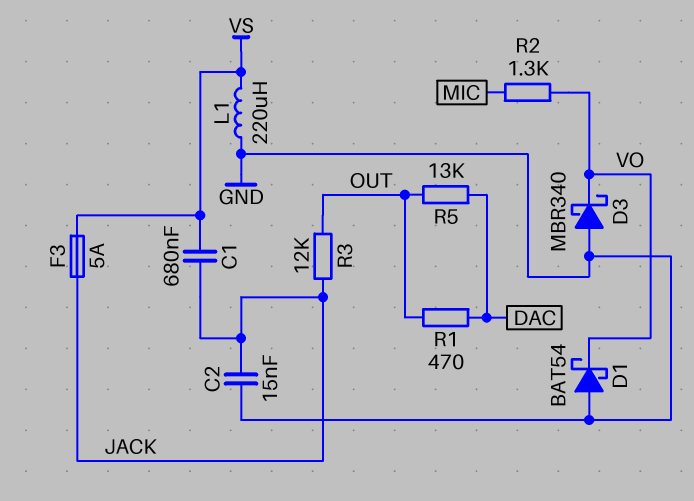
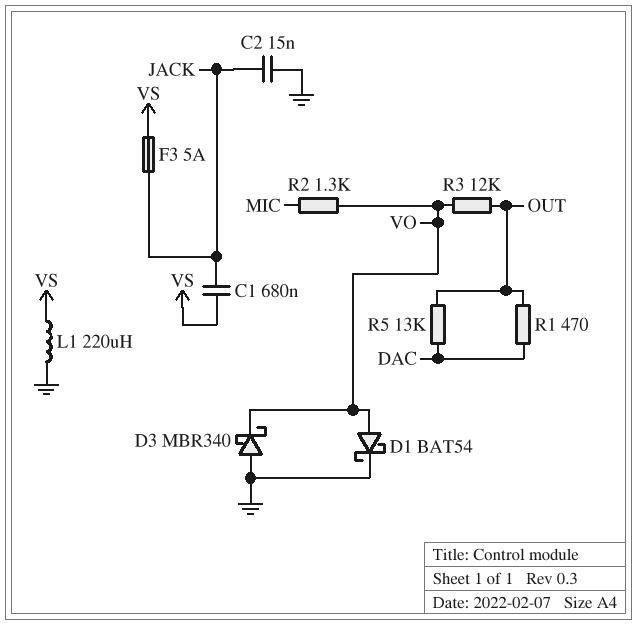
D1: schottky BAT54 (A GND, K VO) -> schottky BAT54 (A VO, K GND)
R3: 12k (JACK, OUT) -> 12k (OUT, VO)

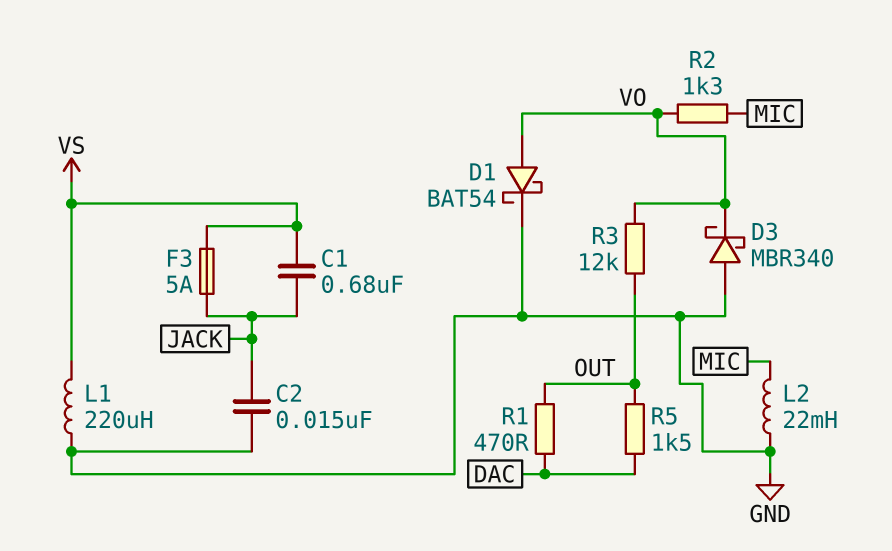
L2: none -> 22mH (GND, MIC)
R5: 13k (DAC, OUT) -> 1.5k (DAC, OUT)

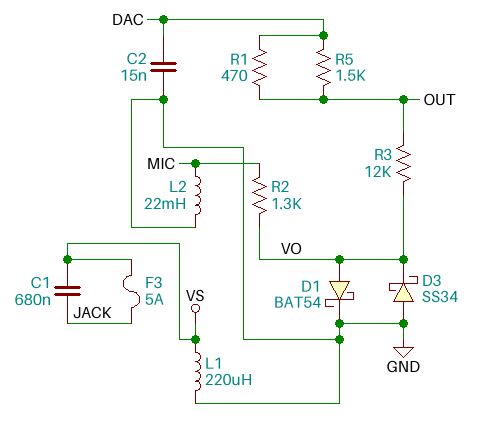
C2: 15nF (GND, JACK) -> 15nF (DAC, GND)
D3: schottky MBR340 (A GND, K VO) -> schottky SS34 (A GND, K VO)

